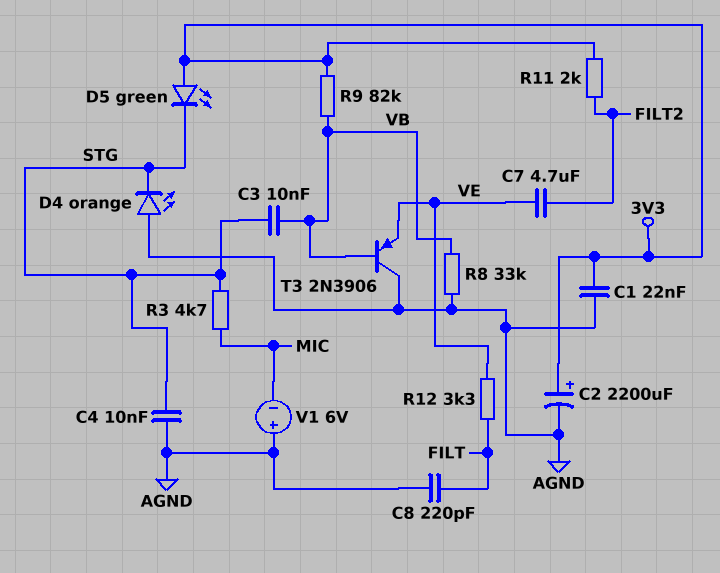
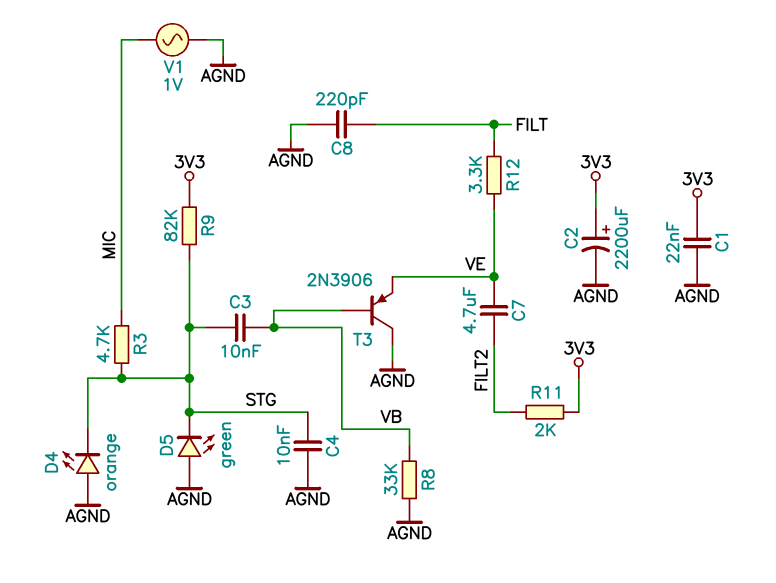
D5: LED green (A 3V3, K STG) -> LED green (A AGND, K STG)
R9: 82k (3V3, VB) -> 82k (3V3, STG)
V1: 6V (plus AGND, minus MIC) -> AC 1V (AGND, MIC)

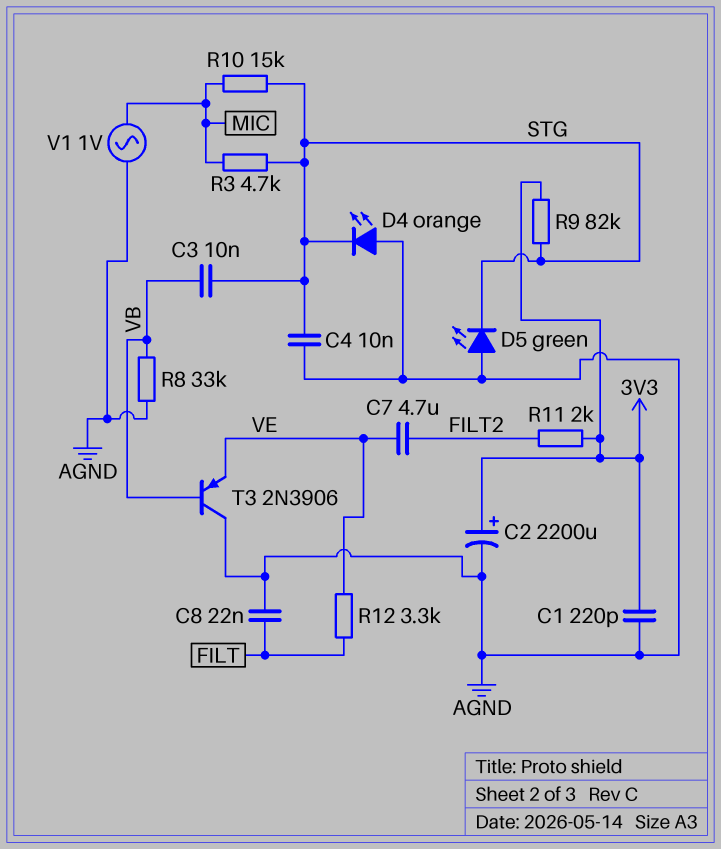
C1: 22nF (3V3, AGND) -> 220pF (3V3, AGND)
C8: 220pF (AGND, FILT) -> 22nF (AGND, FILT)
R10: none -> 15k (MIC, STG)

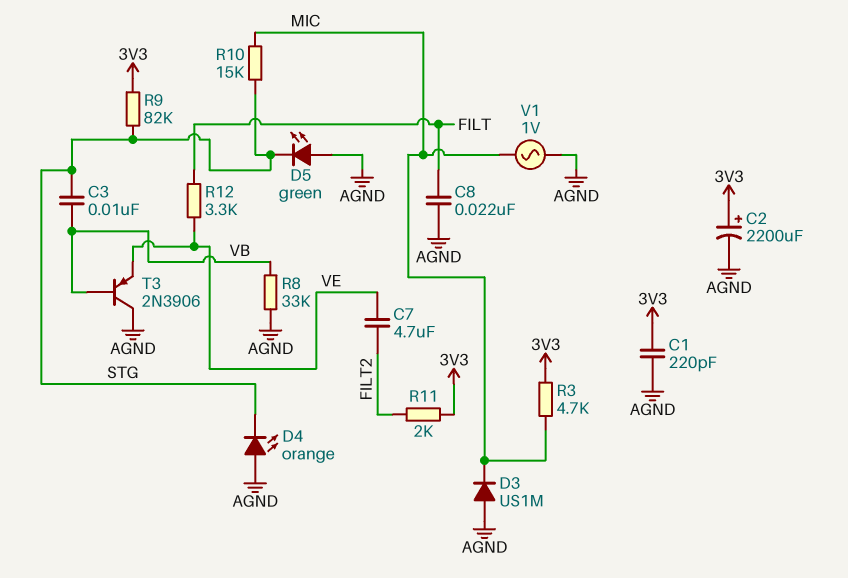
C4: 10nF (AGND, STG) -> none
D3: none -> diode US1M (A AGND, K MIC)
R3: 4.7k (MIC, STG) -> 4.7k (3V3, MIC)

